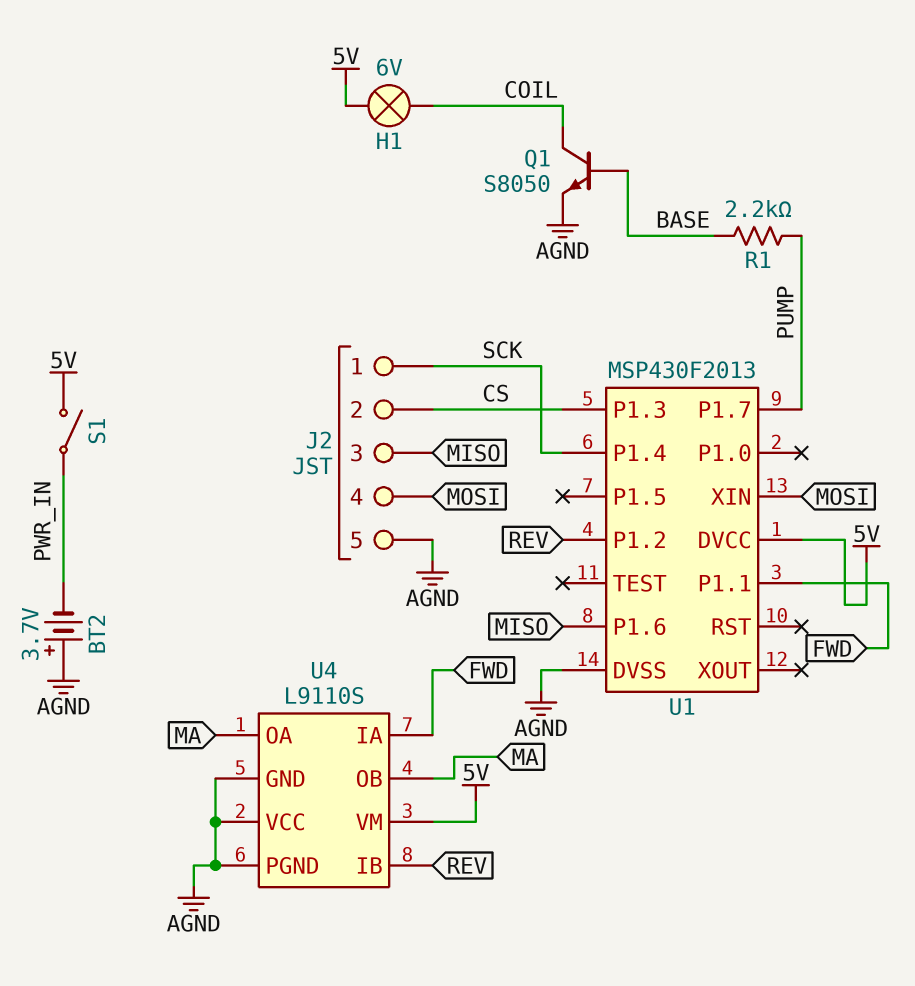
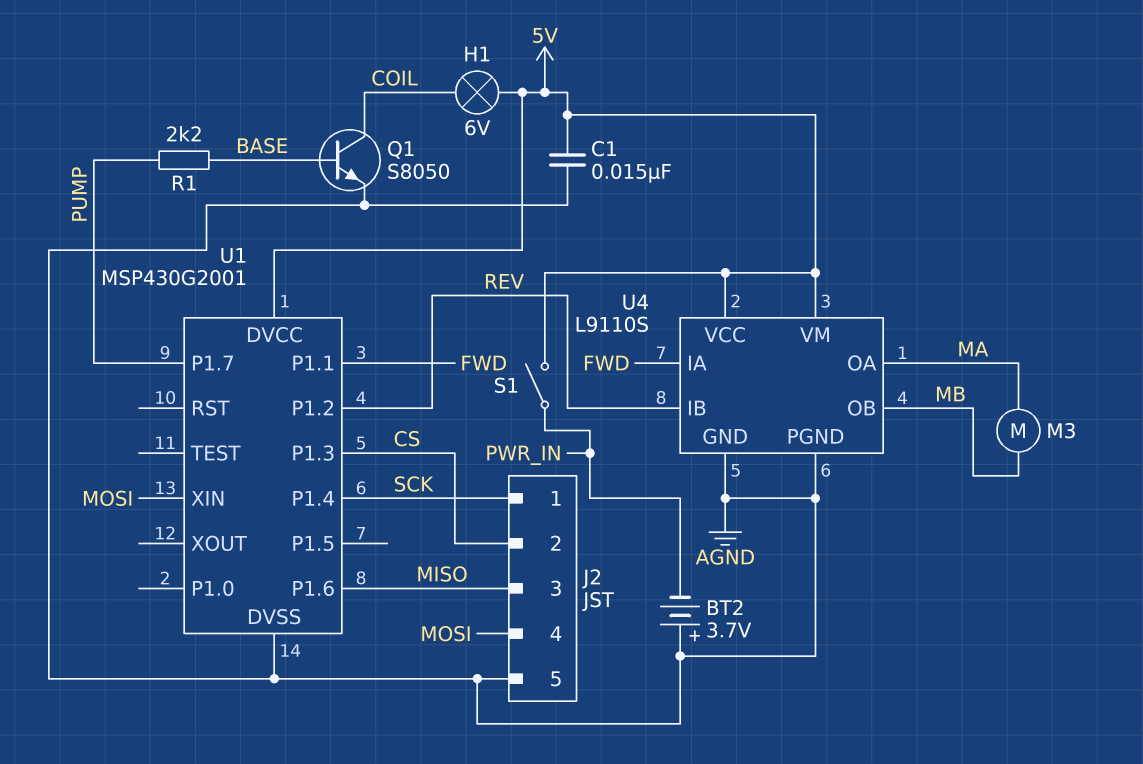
C1: none -> 15nF (5V, AGND)
M3: none -> motor (MA, MB)
U1: MSP430F2013 -> MSP430G2001
U4 pin OB: MA -> MB
U4 pin VCC: AGND -> 5V

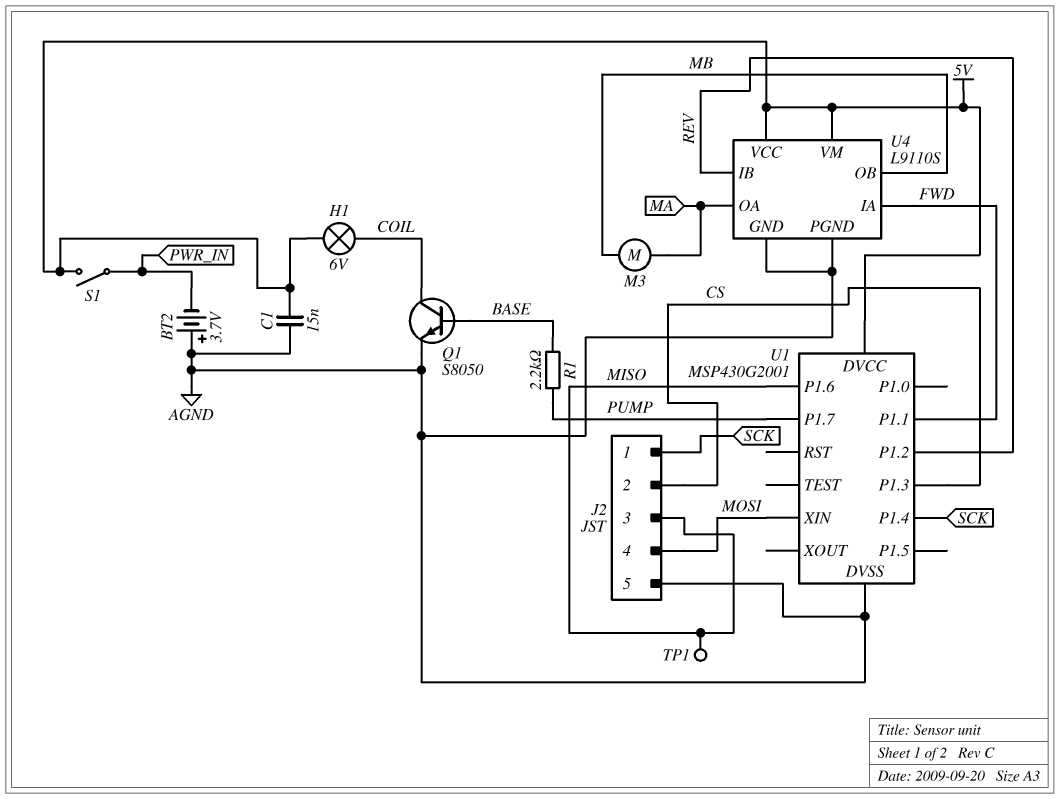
TP1: none -> test point (MISO)

